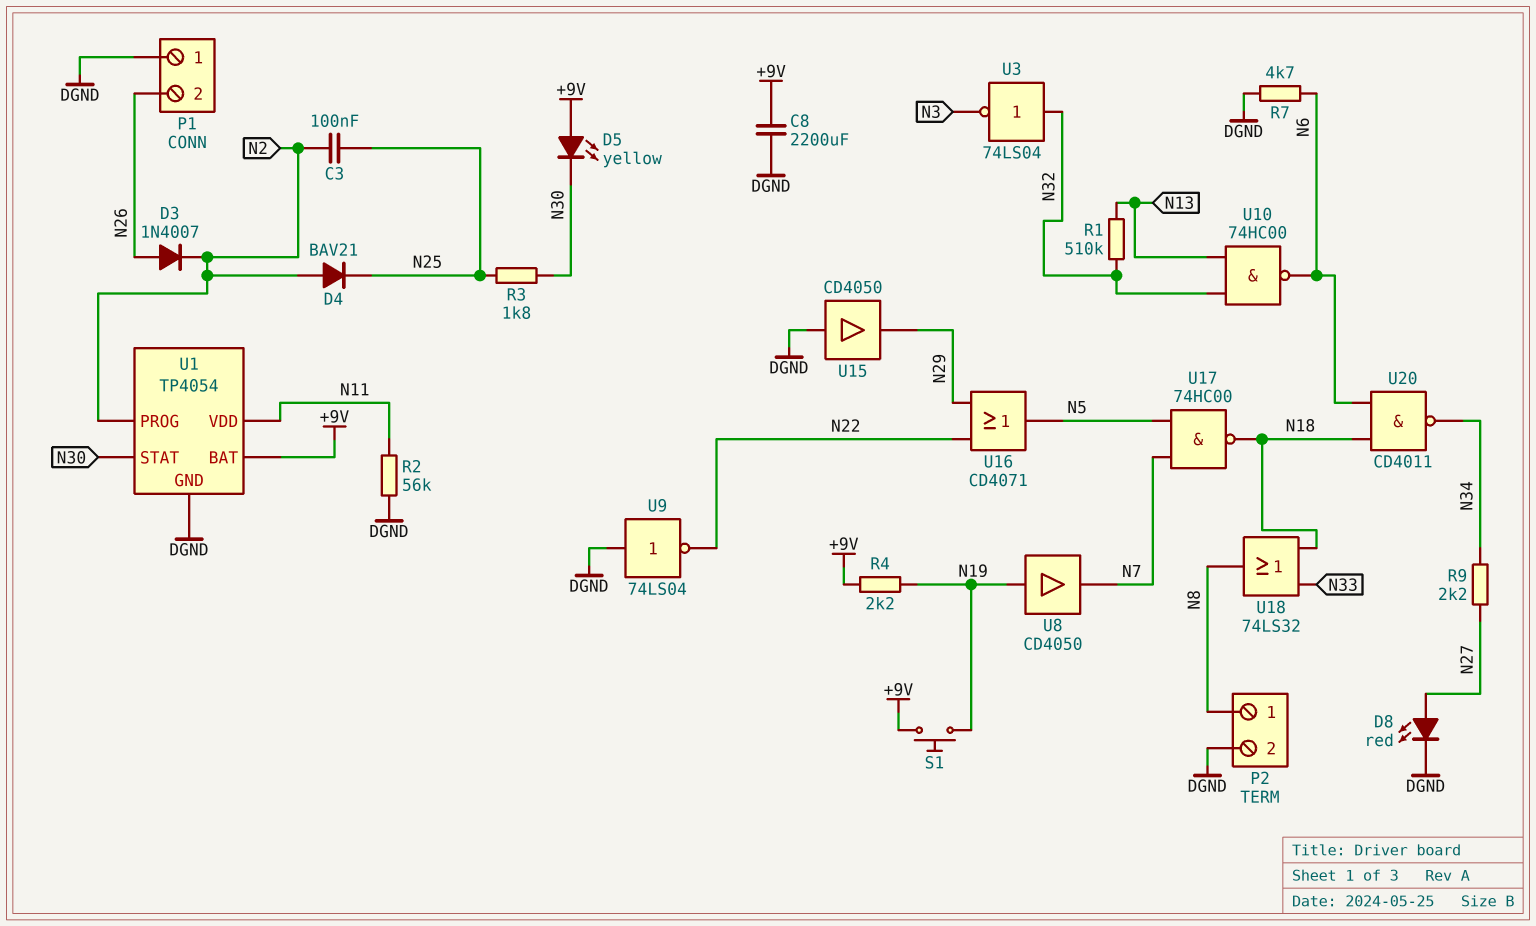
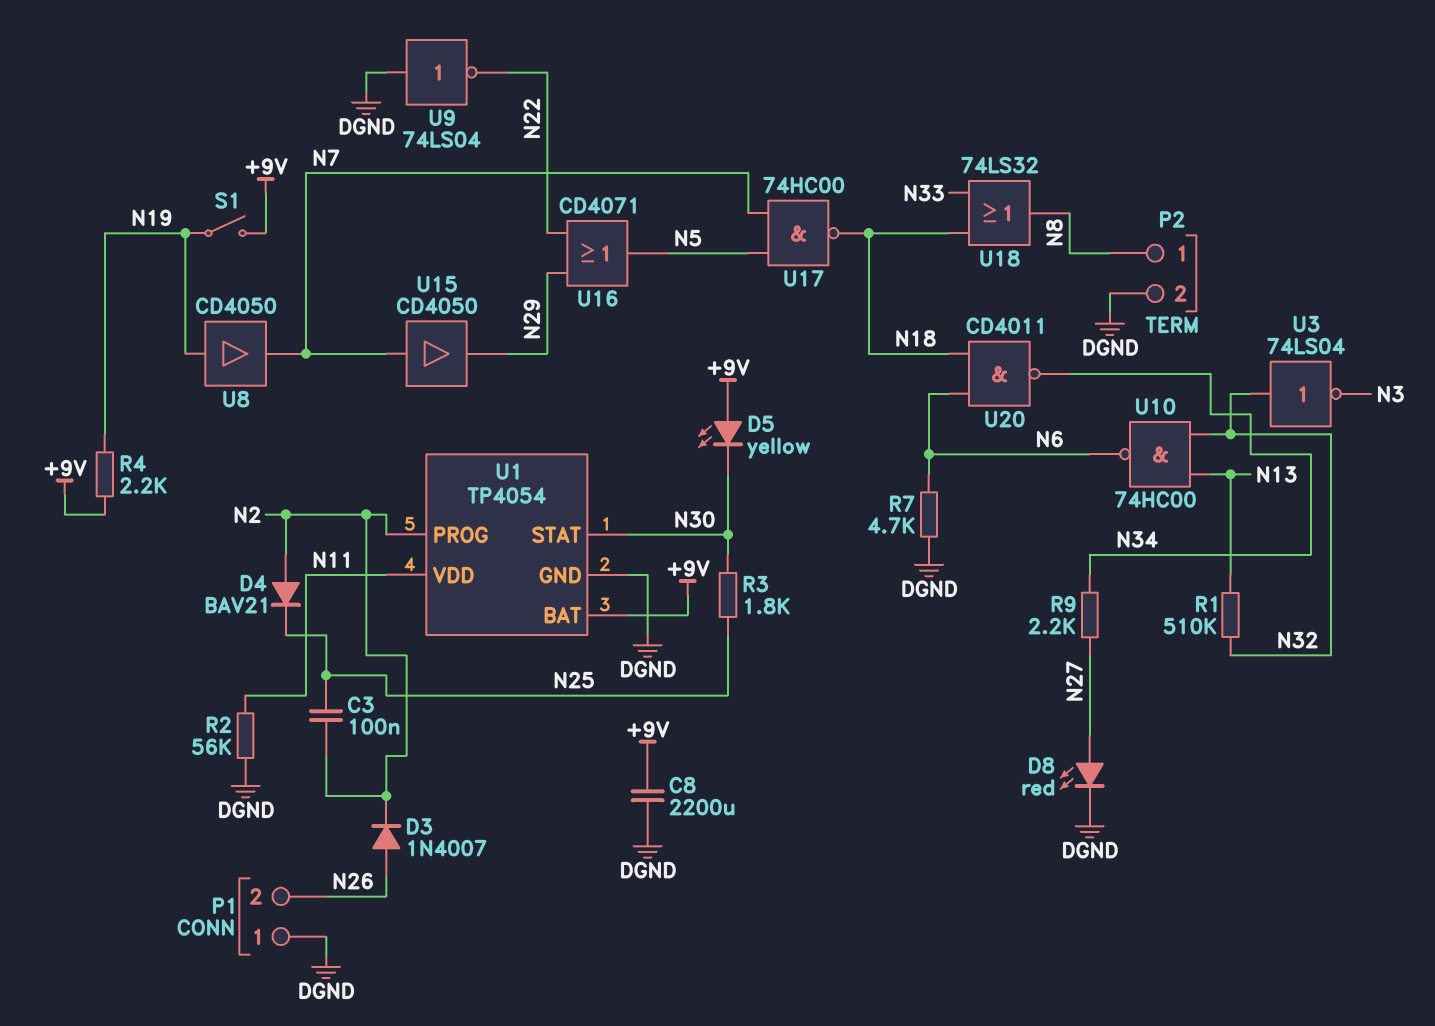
S1: button (+9V, N19) -> switch (+9V, N19)
U15: buffer CD4050 (in DGND, out N29) -> buffer CD4050 (in N7, out N29)

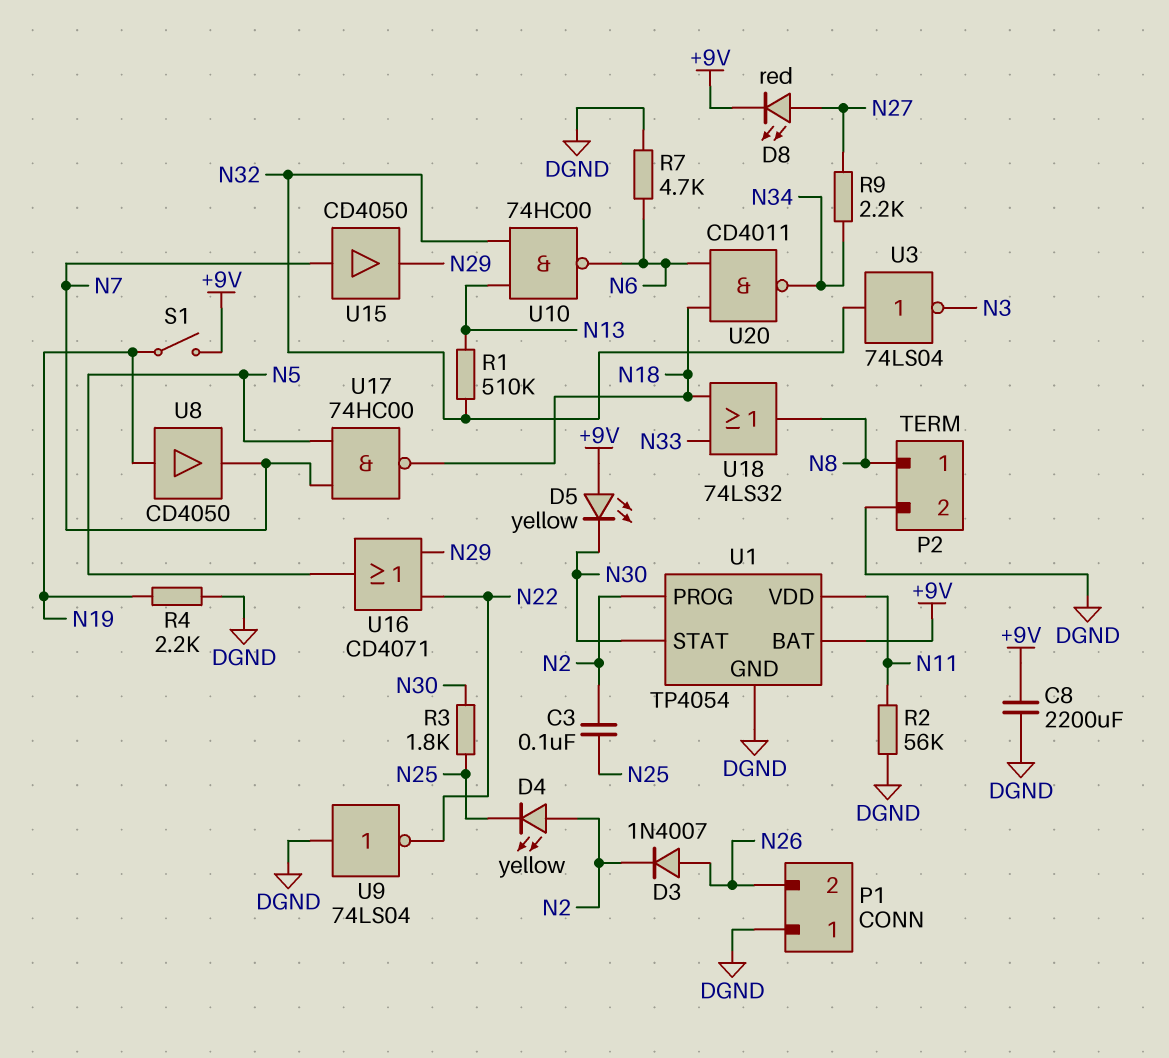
D4: diode BAV21 (A N2, K N25) -> LED yellow (A N2, K N25)
D8: LED red (A N27, K DGND) -> LED red (A N27, K +9V)
R4: 2.2k (+9V, N19) -> 2.2k (DGND, N19)

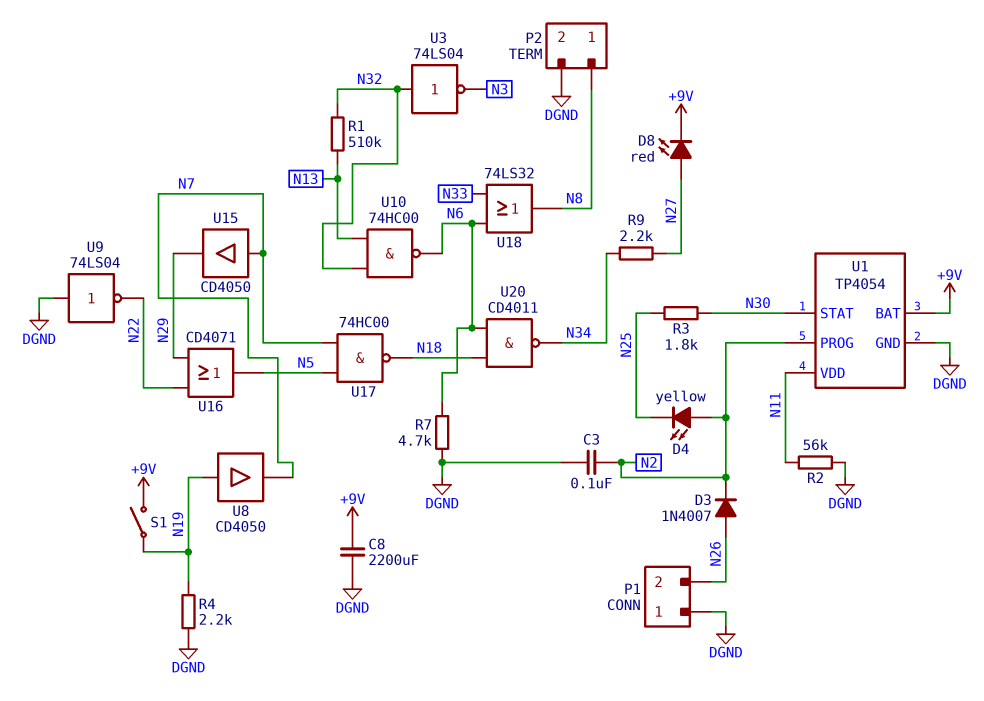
C3: 100nF (N2, N25) -> 100nF (DGND, N2)
D5: LED yellow (A +9V, K N30) -> none
U18: OR 74LS32 (in N18, in N33, out N8) -> OR 74LS32 (in N6, in N33, out N8)

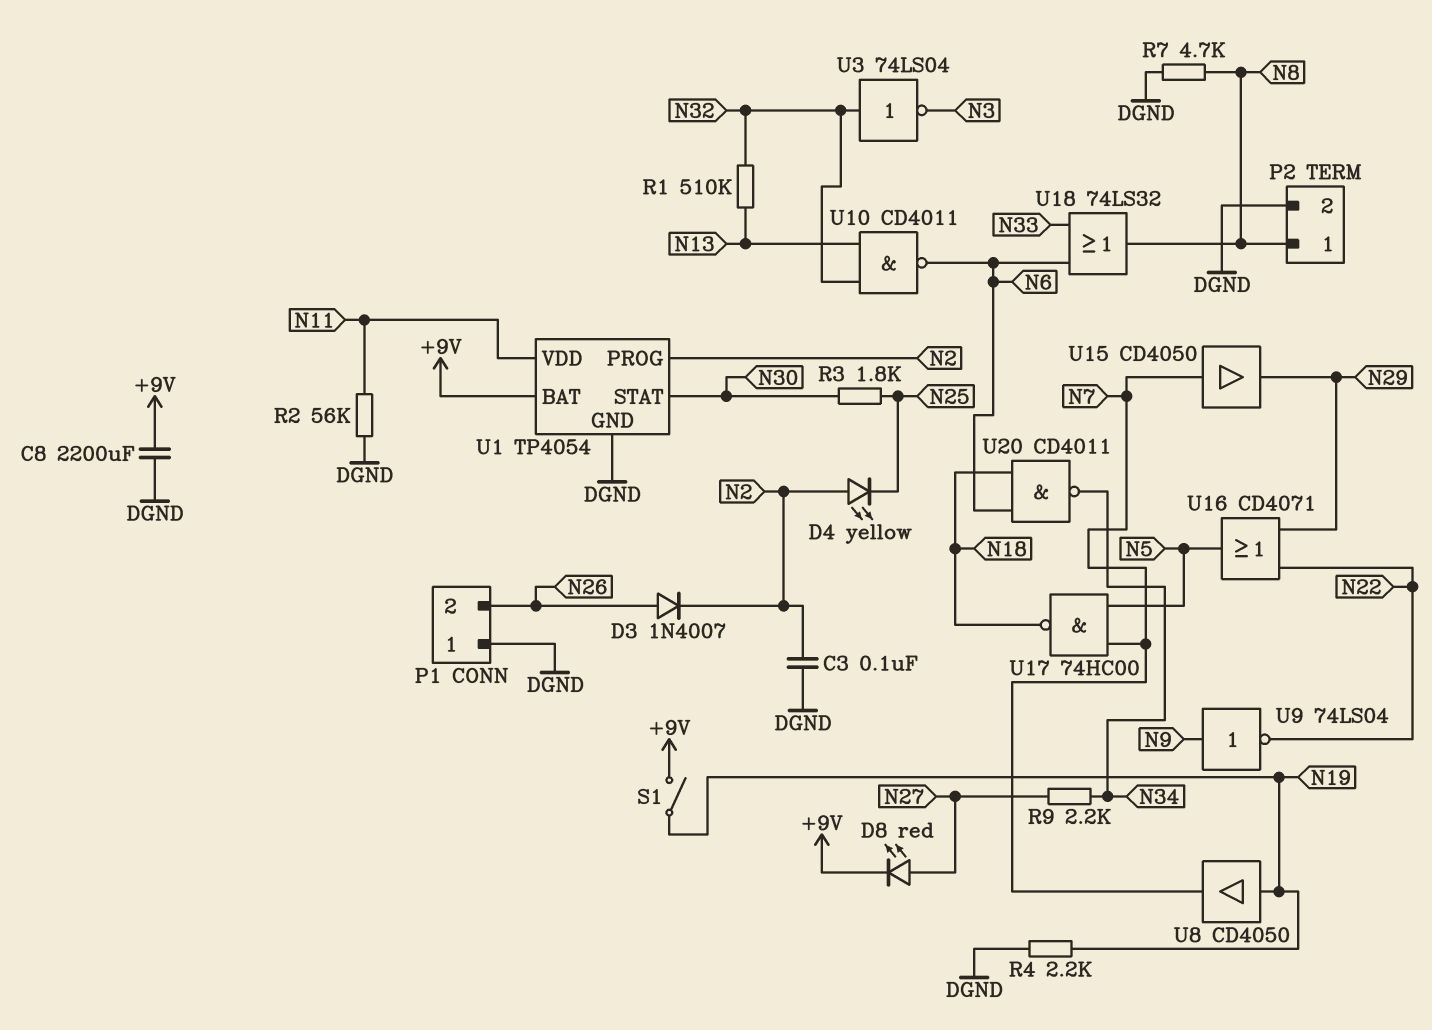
R7: 4.7k (DGND, N6) -> 4.7k (DGND, N8)
U9: NOT 74LS04 (in DGND, out N22) -> NOT 74LS04 (in N9, out N22)
U10: NAND 74HC00 (in N13, in N32, out N6) -> NAND CD4011 (in N13, in N32, out N6)

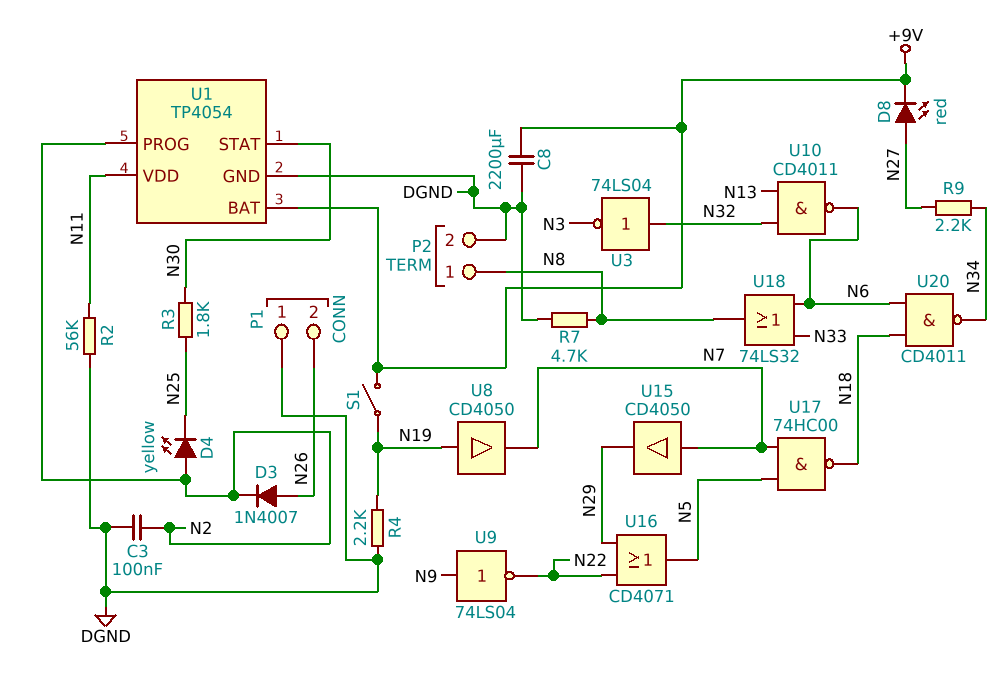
R1: 510k (N13, N32) -> none

